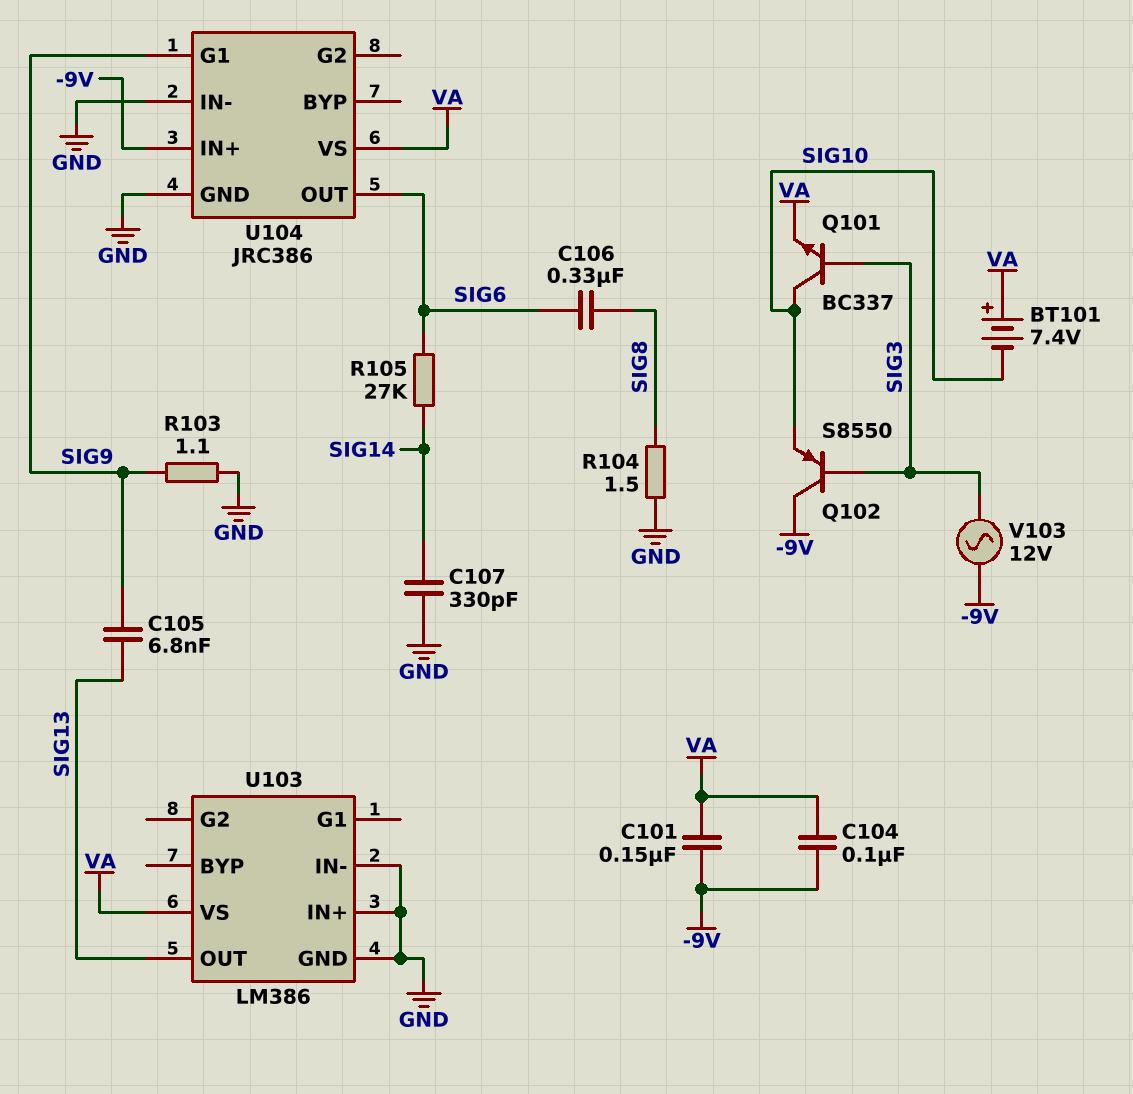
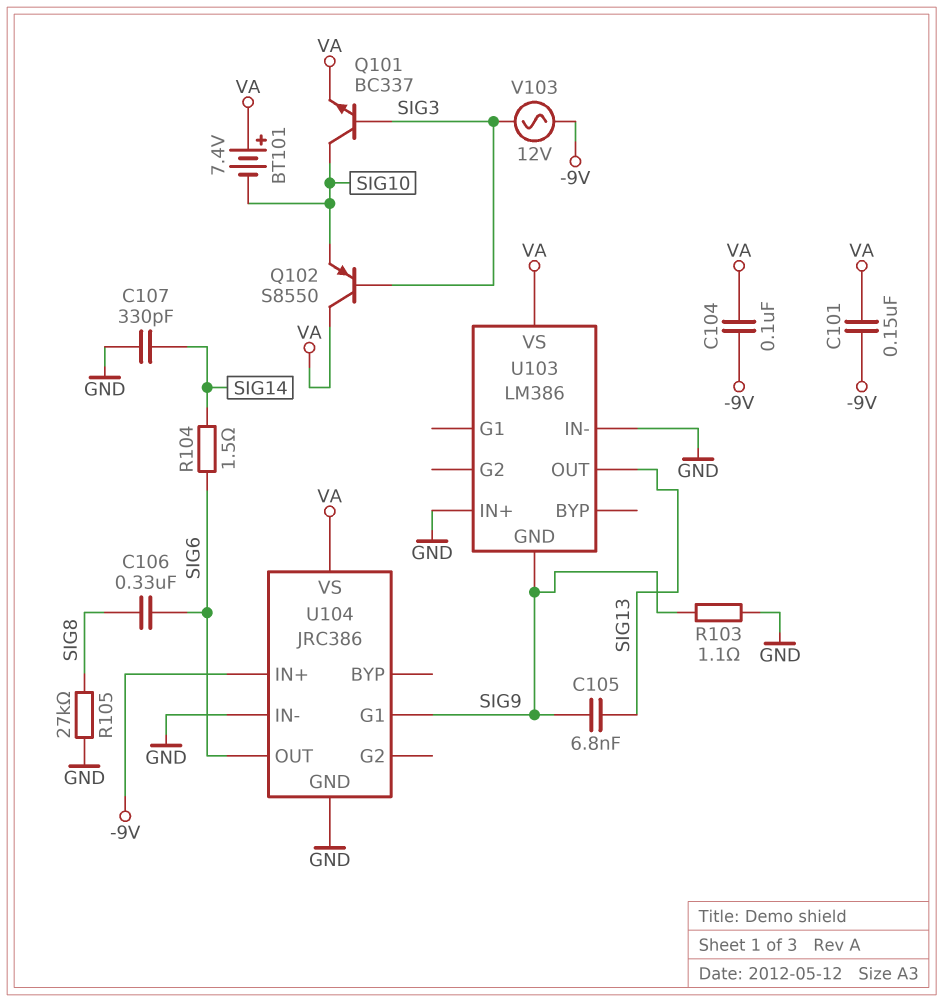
Q102: PNP S8550 (B SIG3, C -9V, E SIG10) -> PNP S8550 (B SIG3, C VA, E SIG10)
R104: 1.5 (GND, SIG8) -> 1.5 (SIG6, SIG14)
R105: 27k (SIG6, SIG14) -> 27k (GND, SIG8)
U103 pin GND: GND -> SIG9

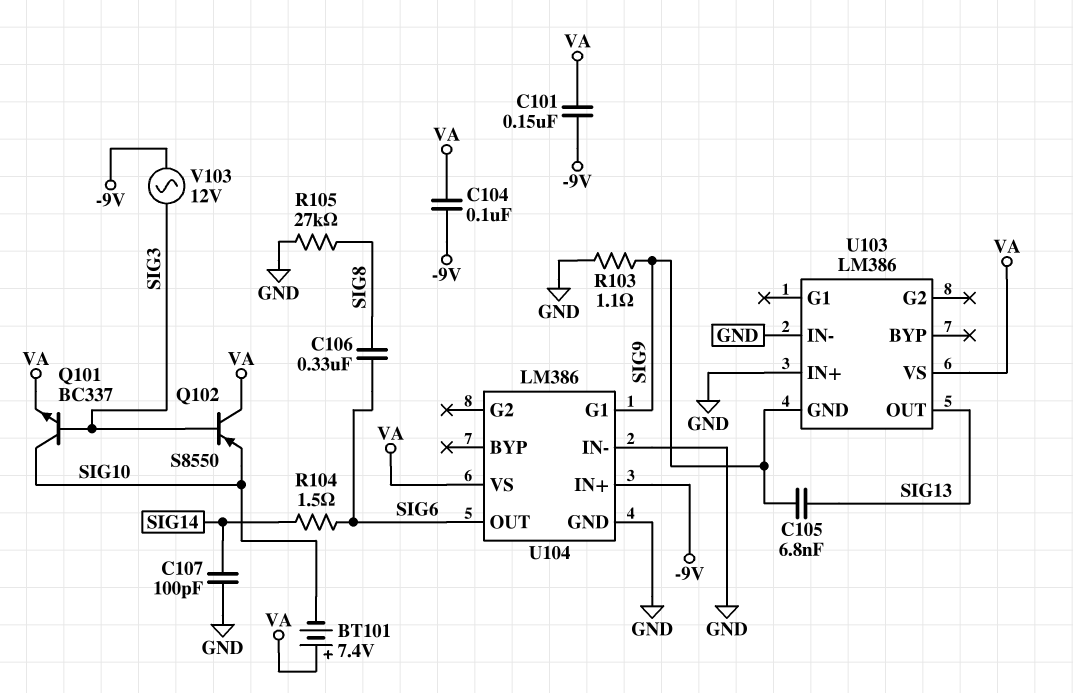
C107: 330pF (GND, SIG14) -> 100pF (GND, SIG14)
U104: JRC386 -> LM386

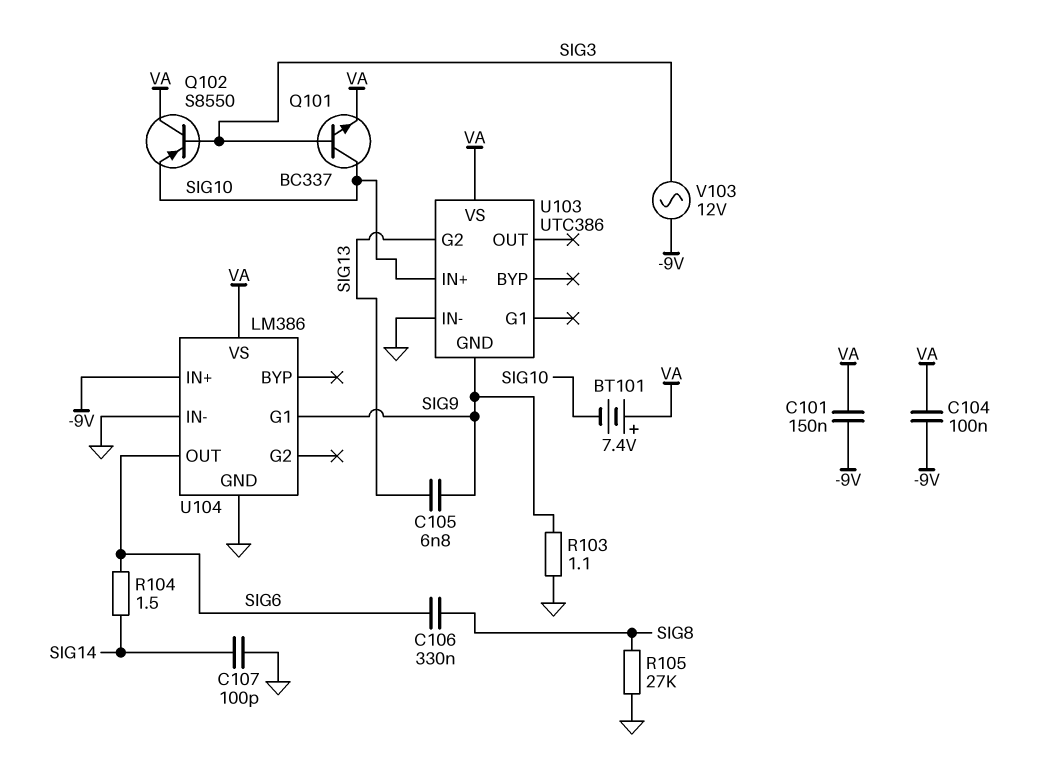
U103: LM386 -> UTC386
U103 pin G2: none -> SIG13
U103 pin IN+: GND -> SIG10
U103 pin OUT: SIG13 -> none

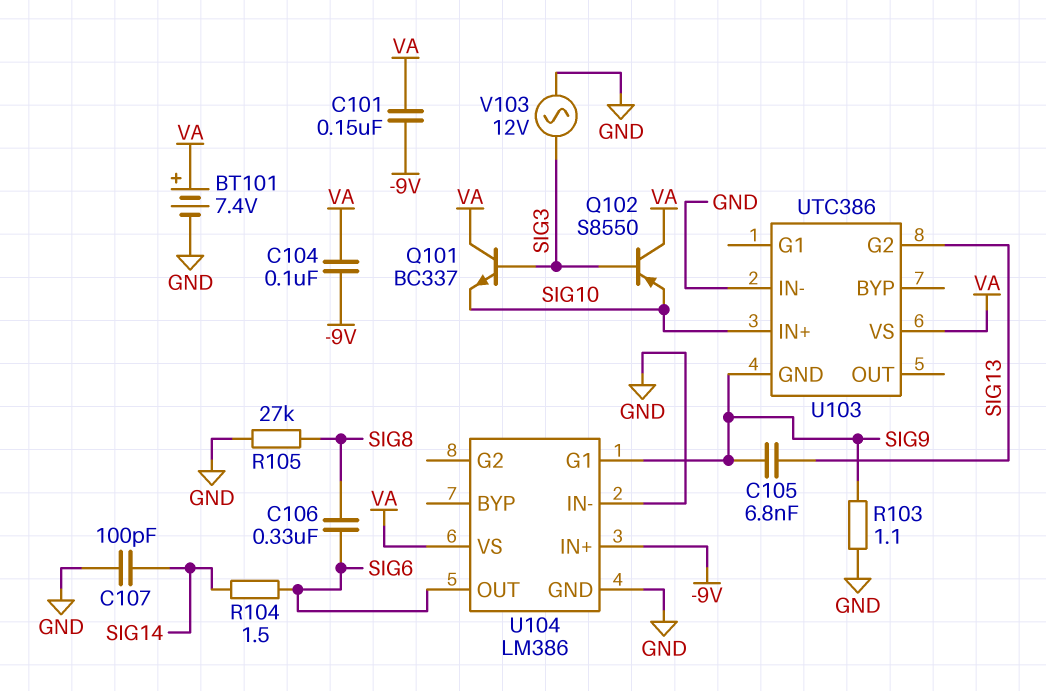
BT101: 7.4V (plus VA, minus SIG10) -> 7.4V (plus VA, minus GND)
Q101: NPN BC337 (B SIG3, C SIG10, E VA) -> NPN BC337 (B SIG3, C VA, E SIG10)
V103: AC 12V (-9V, SIG3) -> AC 12V (GND, SIG3)

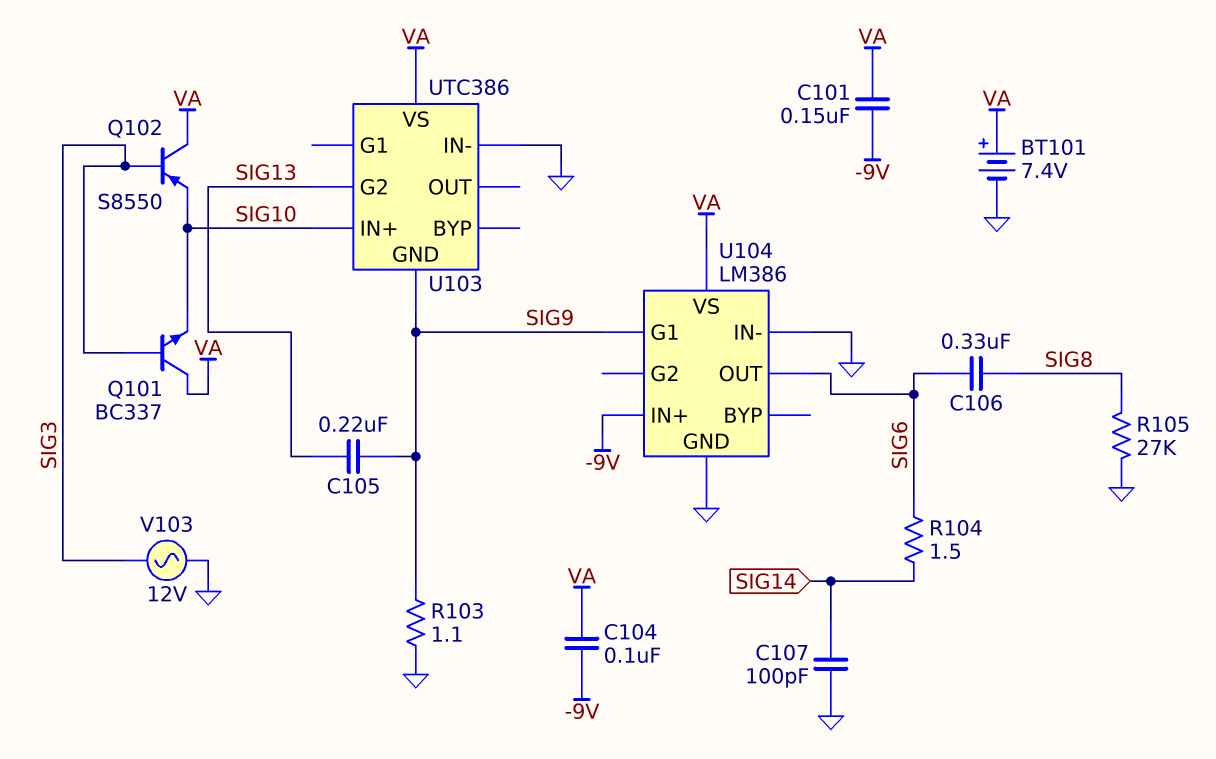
C105: 6.8nF (SIG9, SIG13) -> 220nF (SIG9, SIG13)

